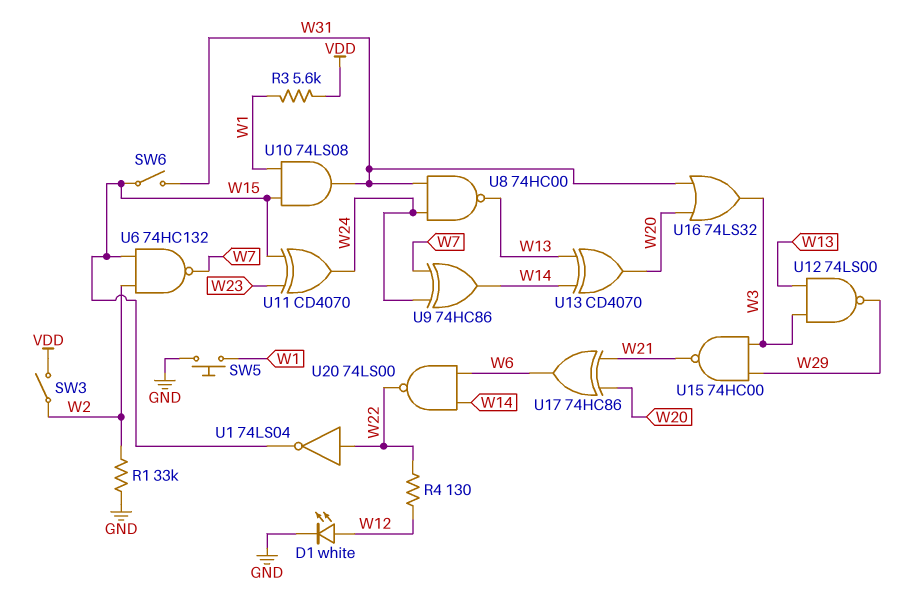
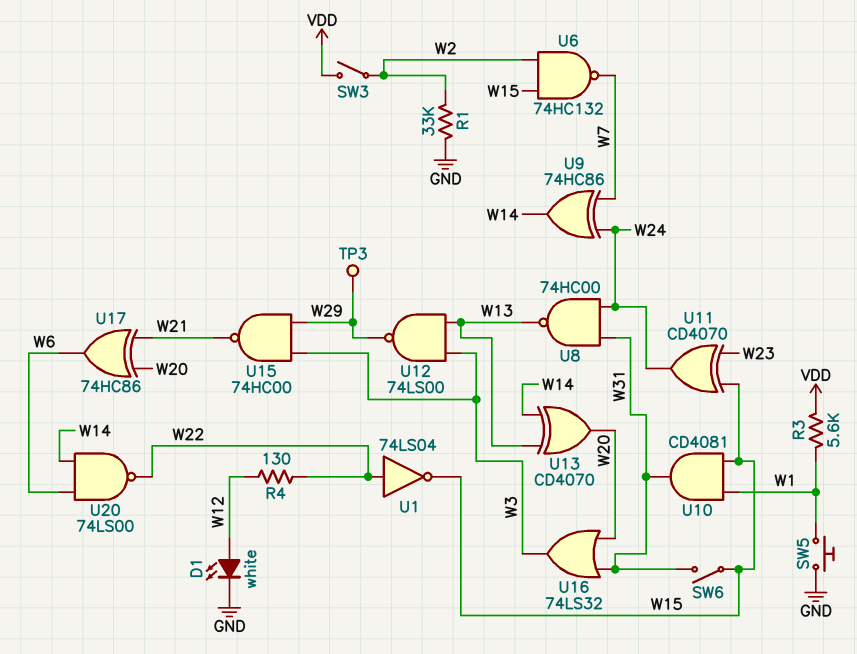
TP3: none -> test point (W29)
U10: AND 74LS08 (in W1, in W15, out W31) -> AND CD4081 (in W1, in W15, out W31)

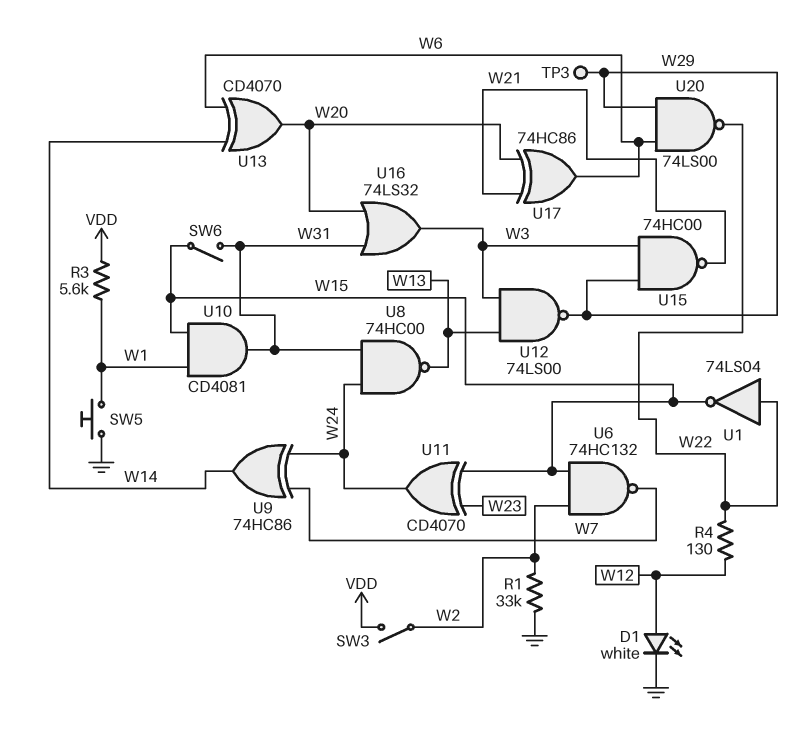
U13: XOR CD4070 (in W13, in W14, out W20) -> XOR CD4070 (in W6, in W14, out W20)
U20: NAND 74LS00 (in W6, in W14, out W22) -> NAND 74LS00 (in W6, in W29, out W22)

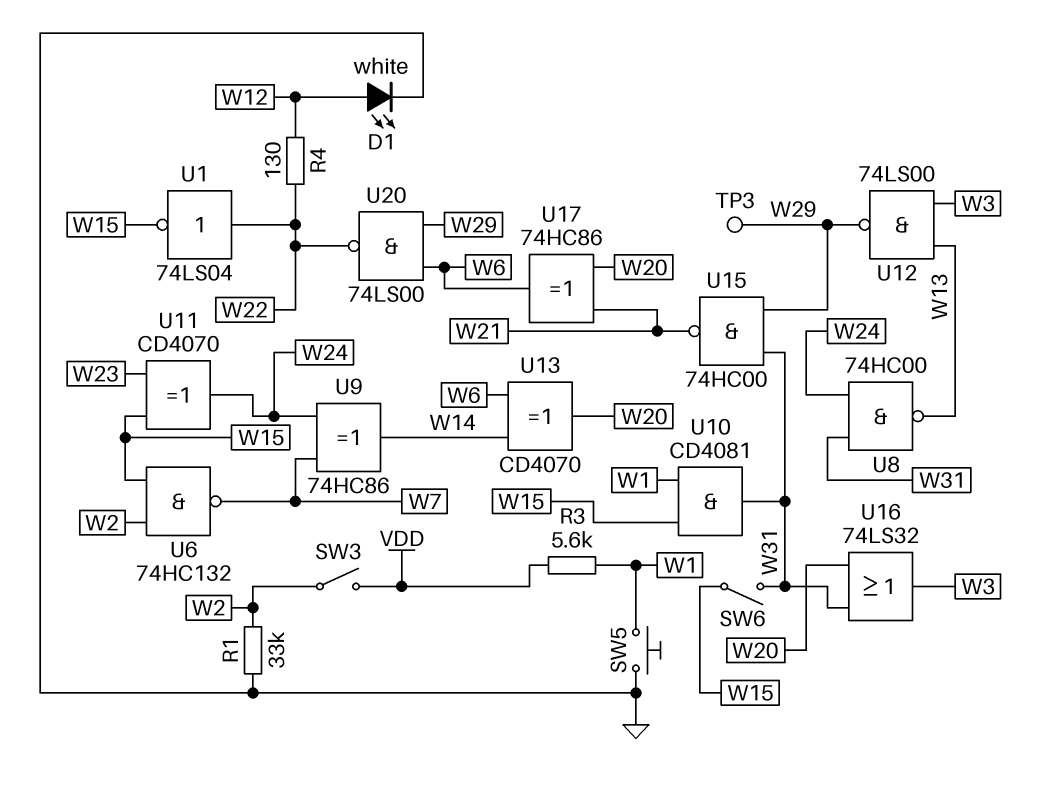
U15: NAND 74HC00 (in W3, in W29, out W21) -> NAND 74HC00 (in W29, in W31, out W21)

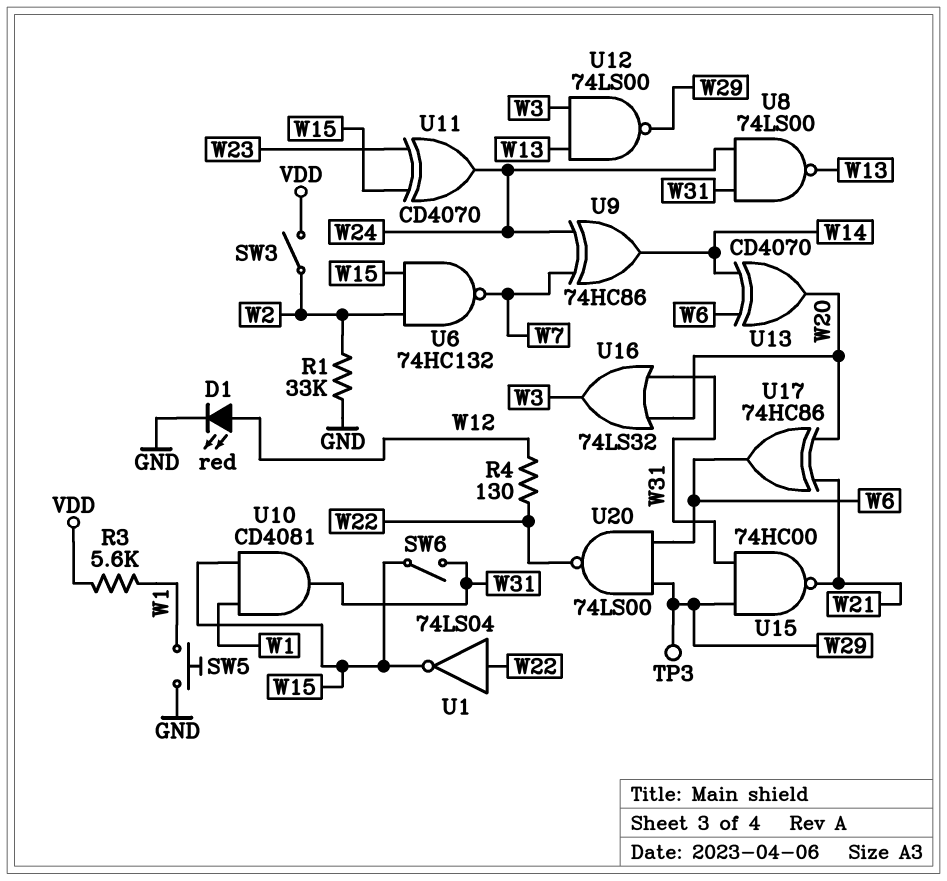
D1: LED white (A W12, K GND) -> LED red (A W12, K GND)
U8: NAND 74HC00 (in W24, in W31, out W13) -> NAND 74LS00 (in W24, in W31, out W13)

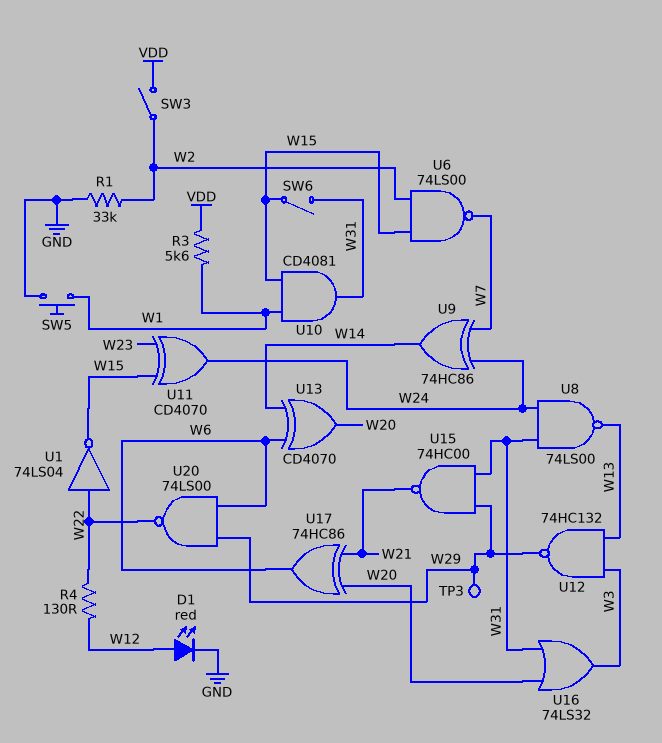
U6: NAND 74HC132 (in W2, in W15, out W7) -> NAND 74LS00 (in W2, in W15, out W7)
U12: NAND 74LS00 (in W3, in W13, out W29) -> NAND 74HC132 (in W3, in W13, out W29)

